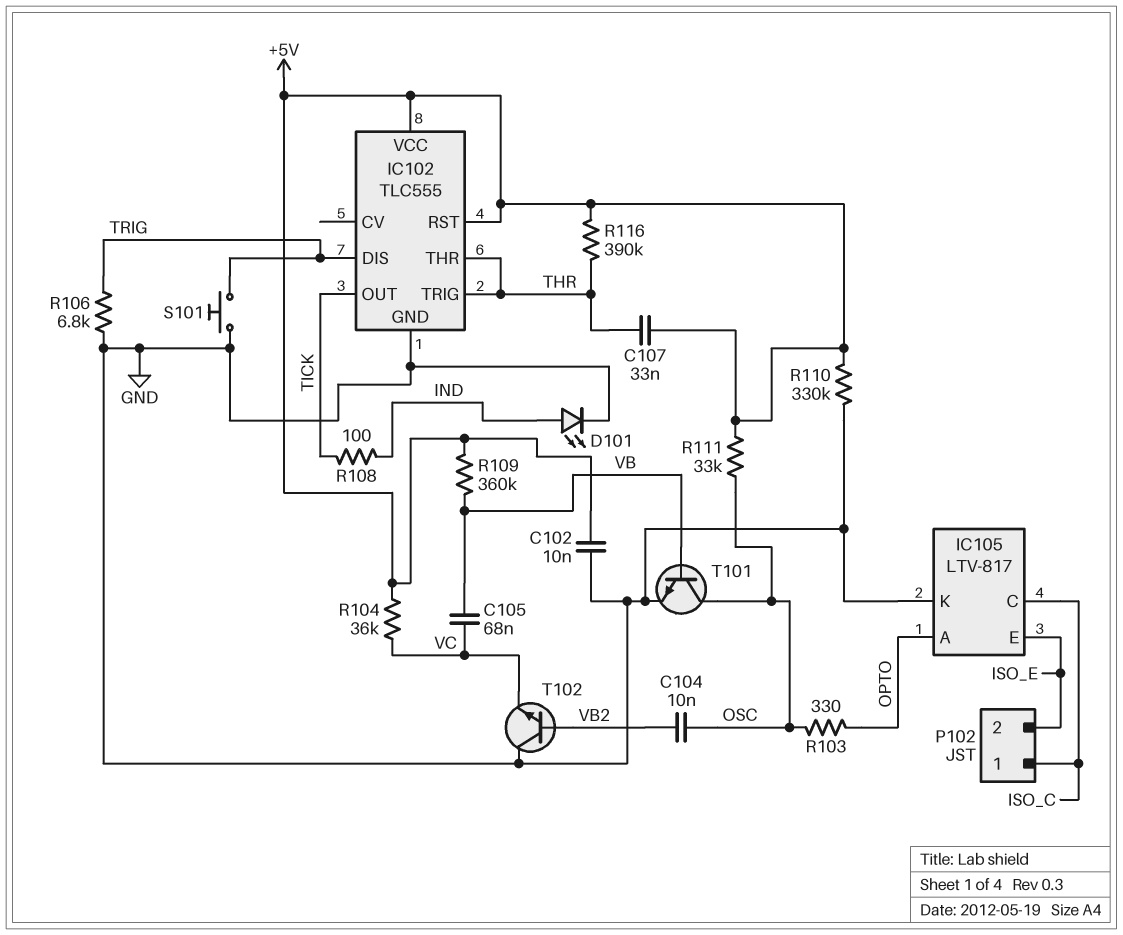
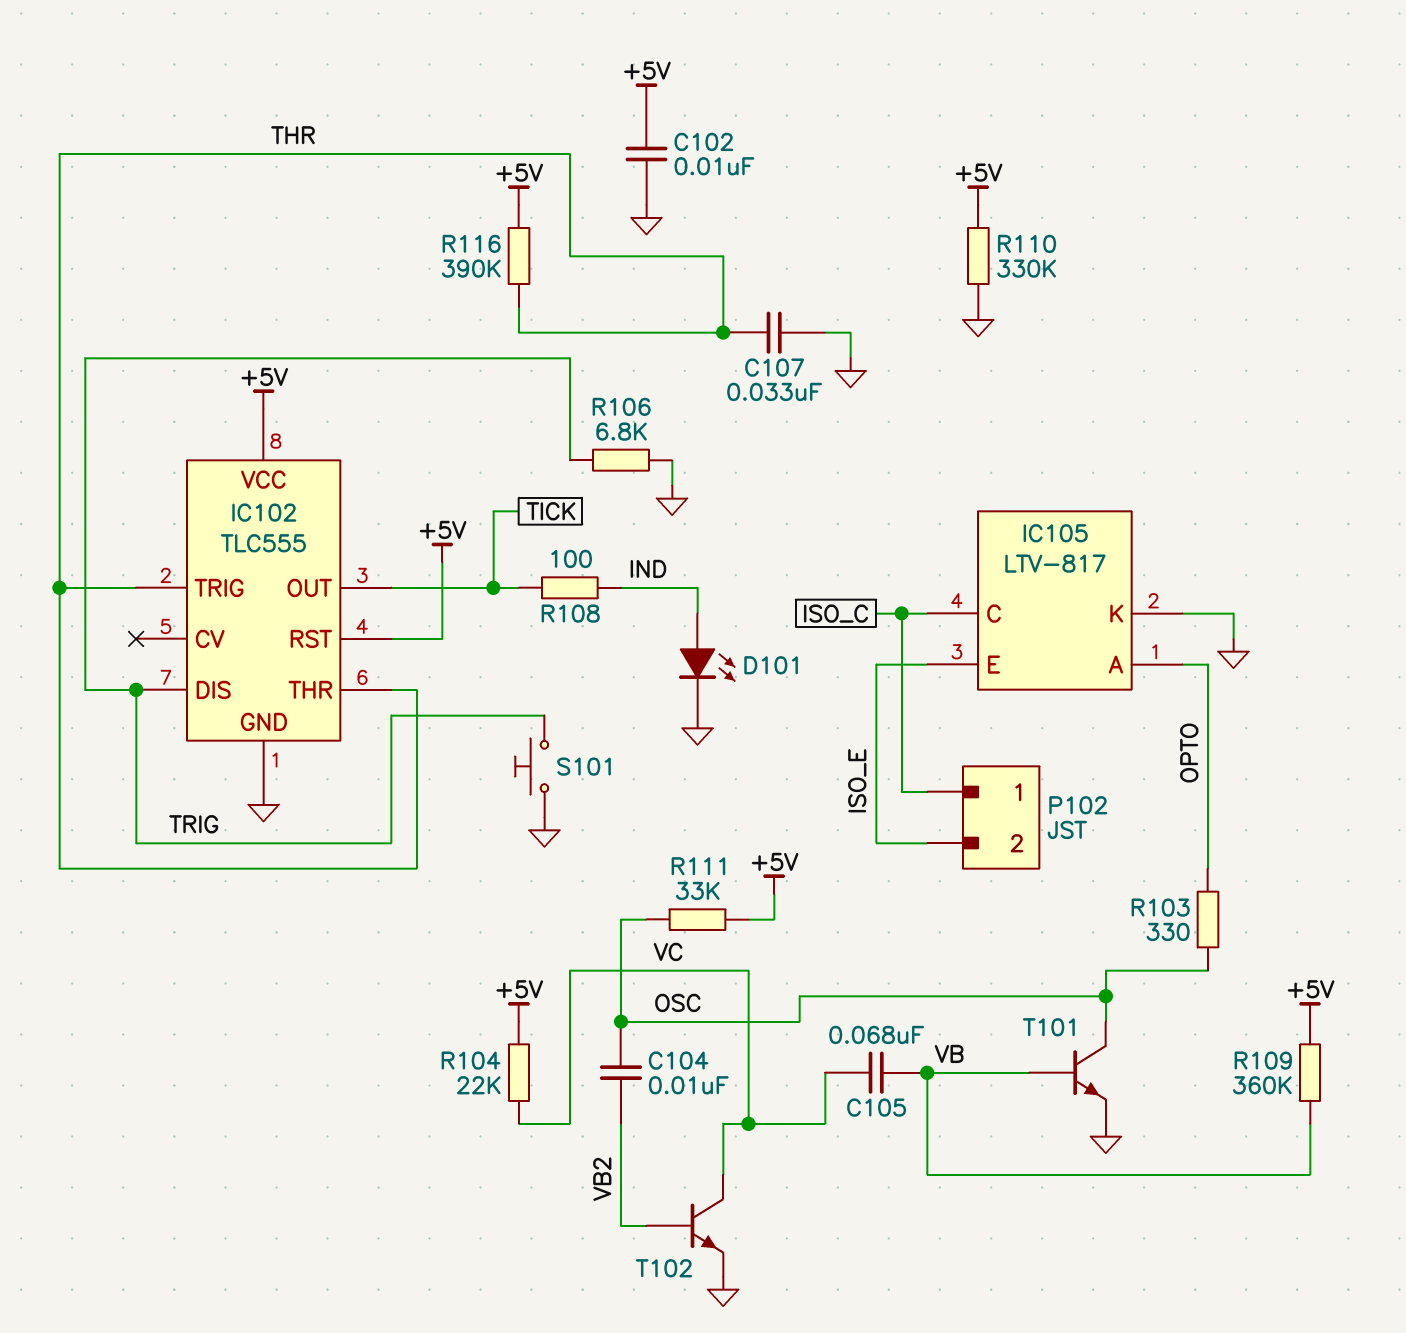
C107: 33nF (+5V, THR) -> 33nF (GND, THR)
R104: 36k (+5V, VC) -> 22k (+5V, VC)
T102: NPN (B VB2, C GND, E VC) -> NPN (B VB2, C VC, E GND)

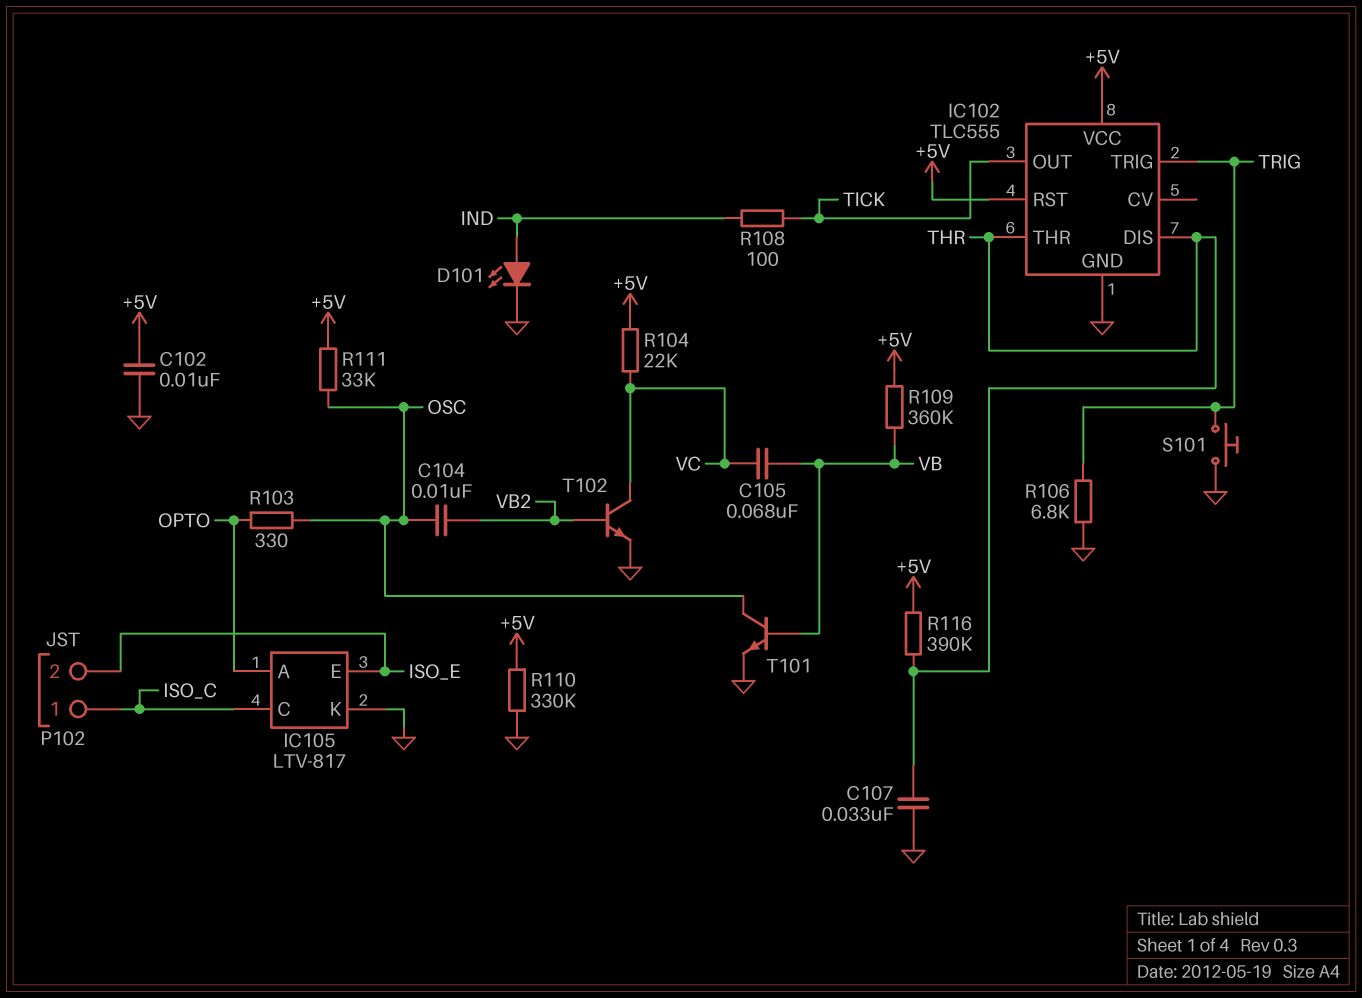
IC102 pin DIS: TRIG -> THR
IC102 pin TRIG: THR -> TRIG

